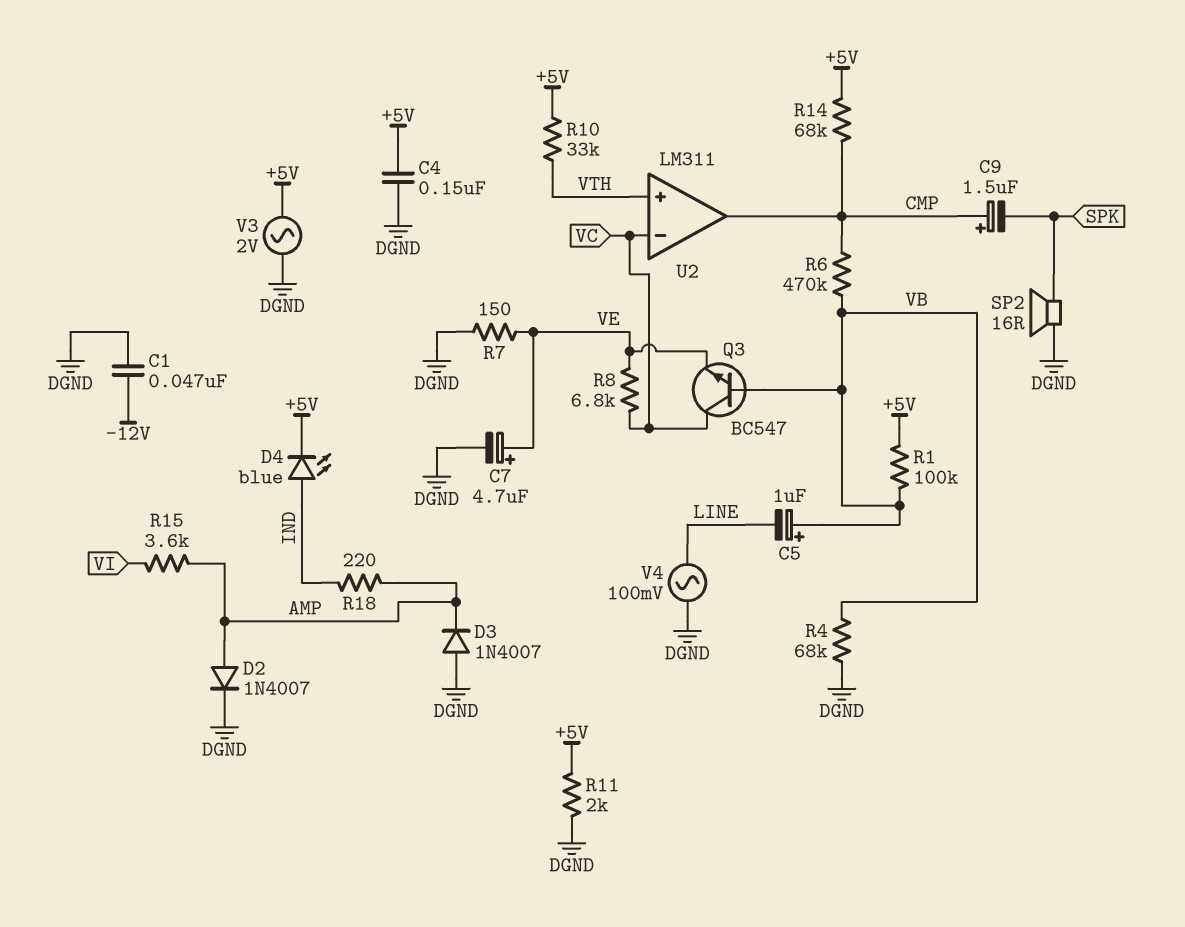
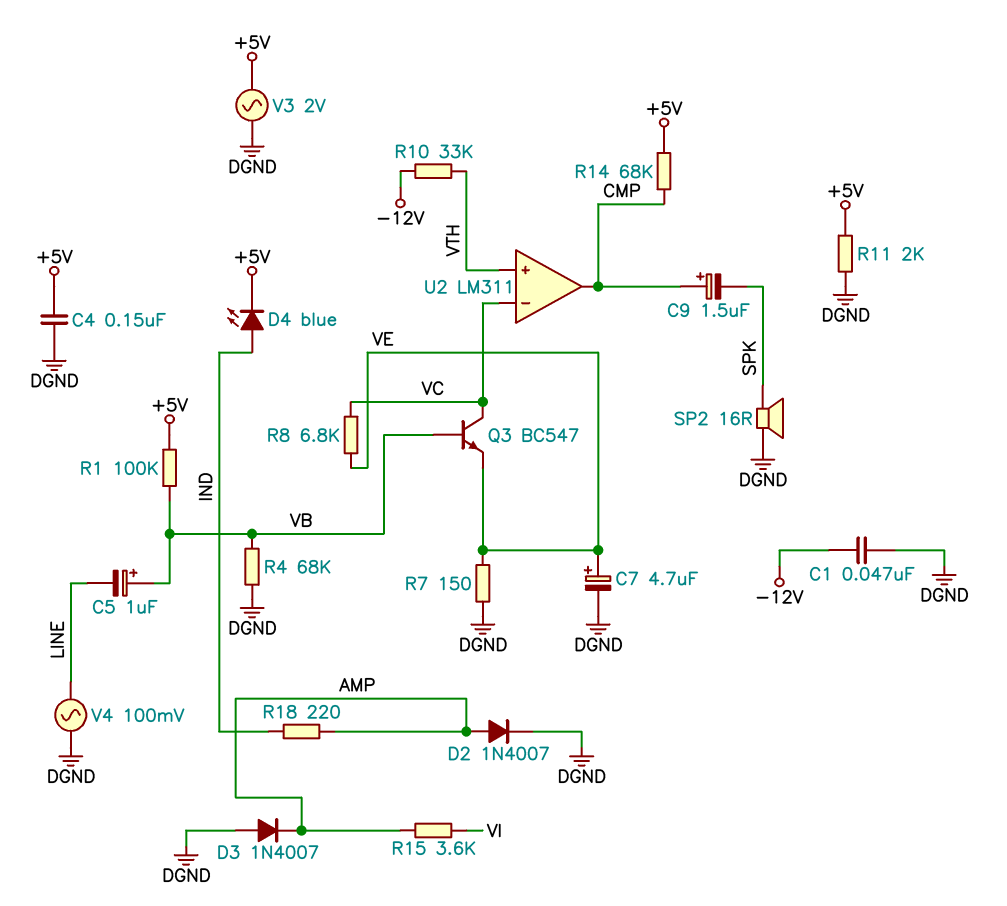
R6: 470k (CMP, VB) -> none
R10: 33k (+5V, VTH) -> 33k (-12V, VTH)

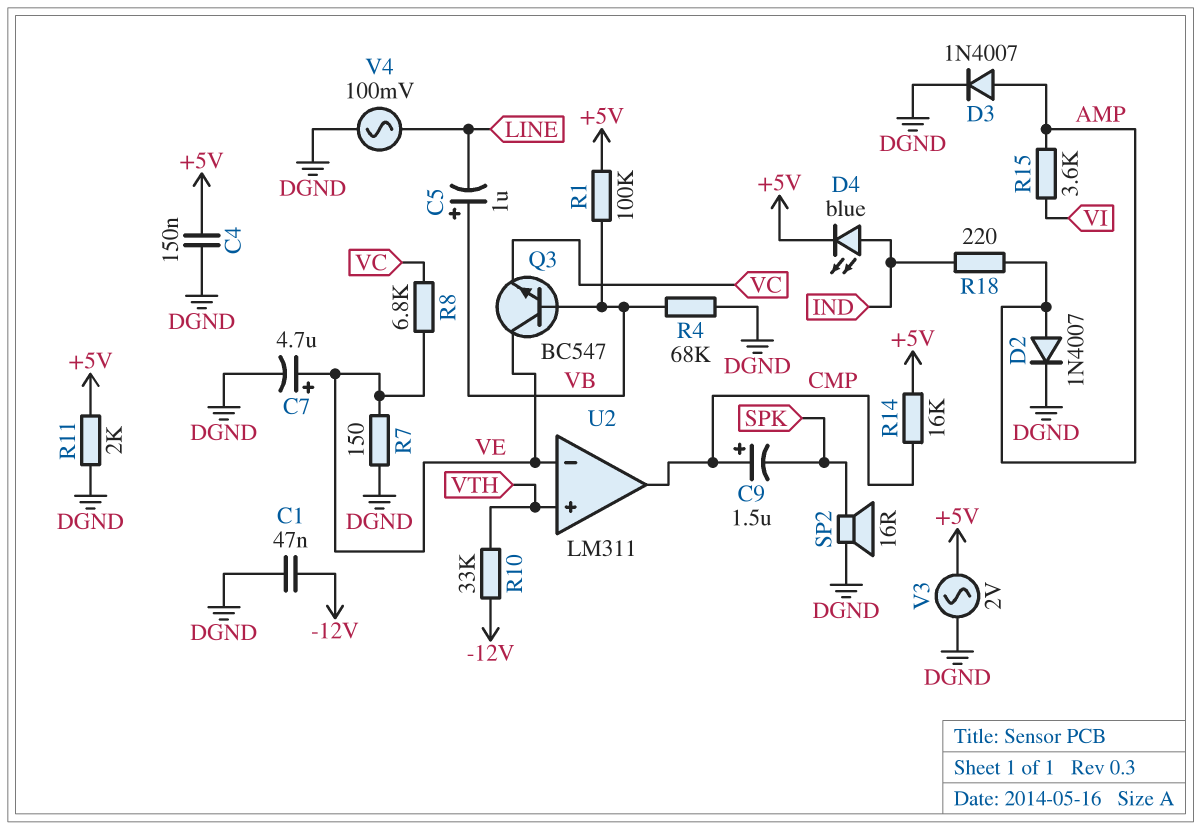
D3: diode 1N4007 (A DGND, K AMP) -> diode 1N4007 (A AMP, K DGND)
Q3: NPN BC547 (B VB, C VC, E VE) -> NPN BC547 (B VB, C VE, E VC)
R14: 68k (+5V, CMP) -> 16k (+5V, CMP)
U2 pin in-: VC -> VE

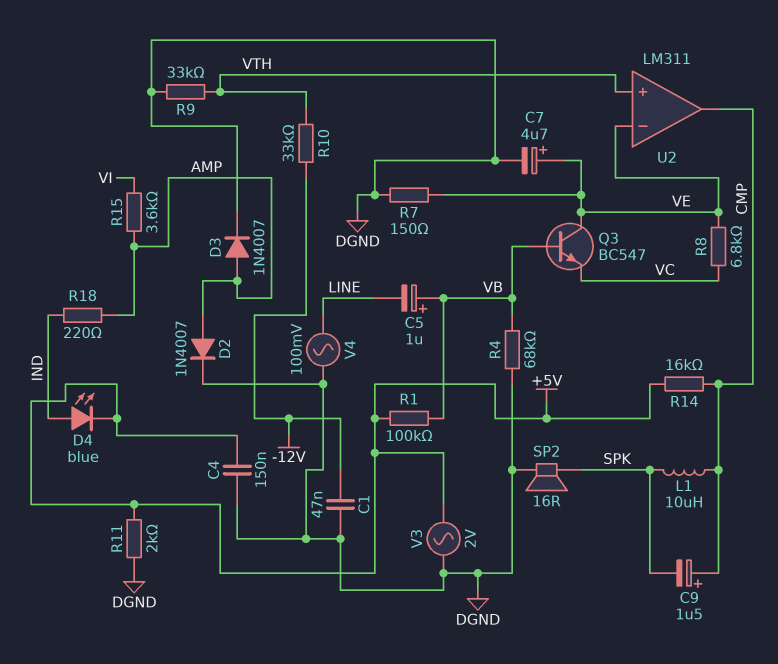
L1: none -> 10uH (CMP, SPK)
R9: none -> 33k (DGND, VTH)

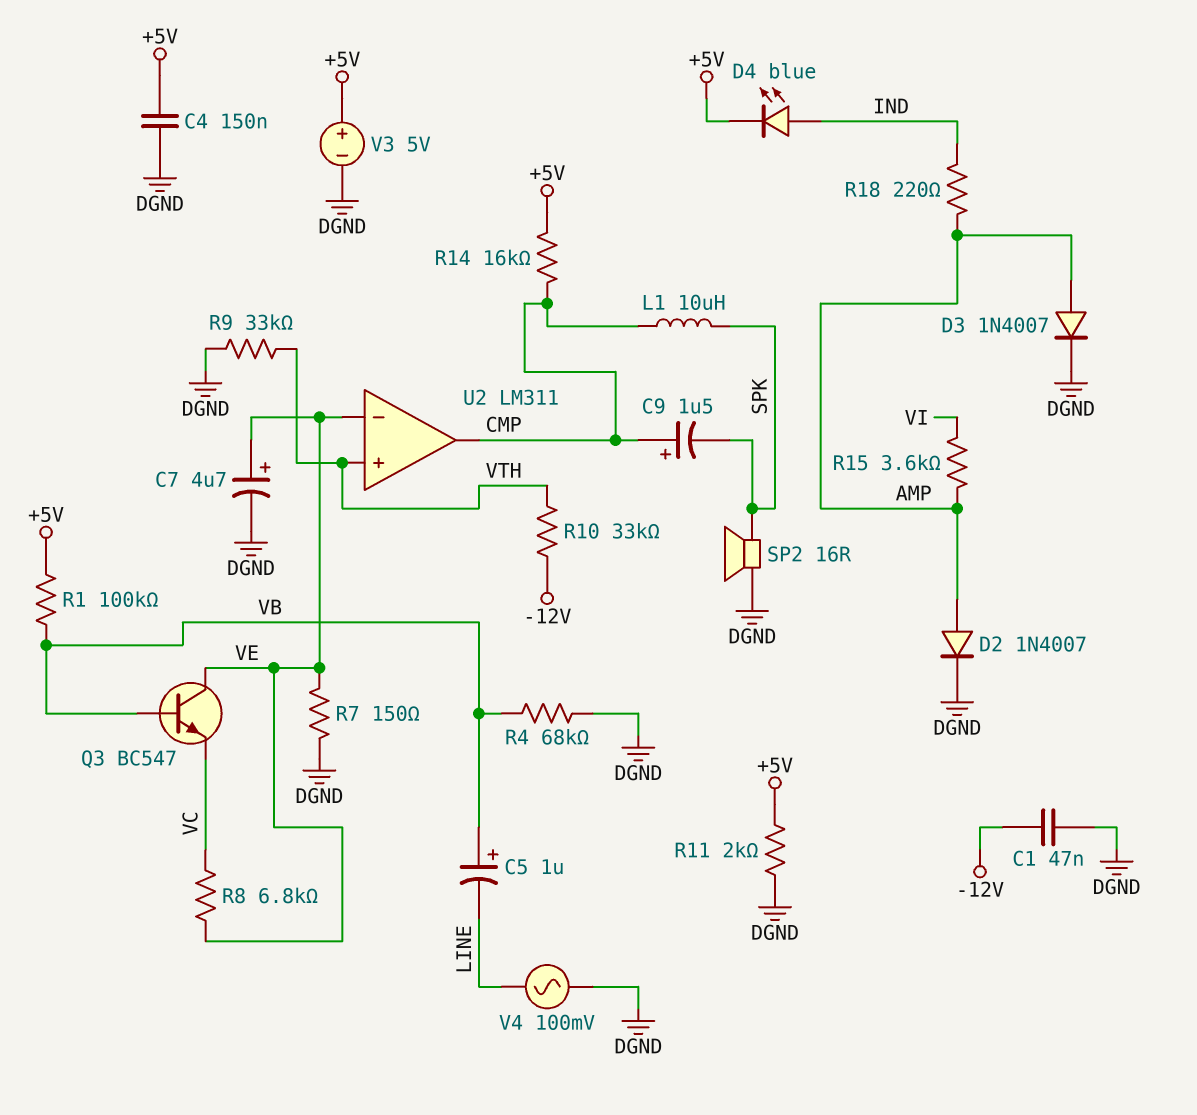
V3: AC 2V (+5V, DGND) -> 5V (plus +5V, minus DGND)

